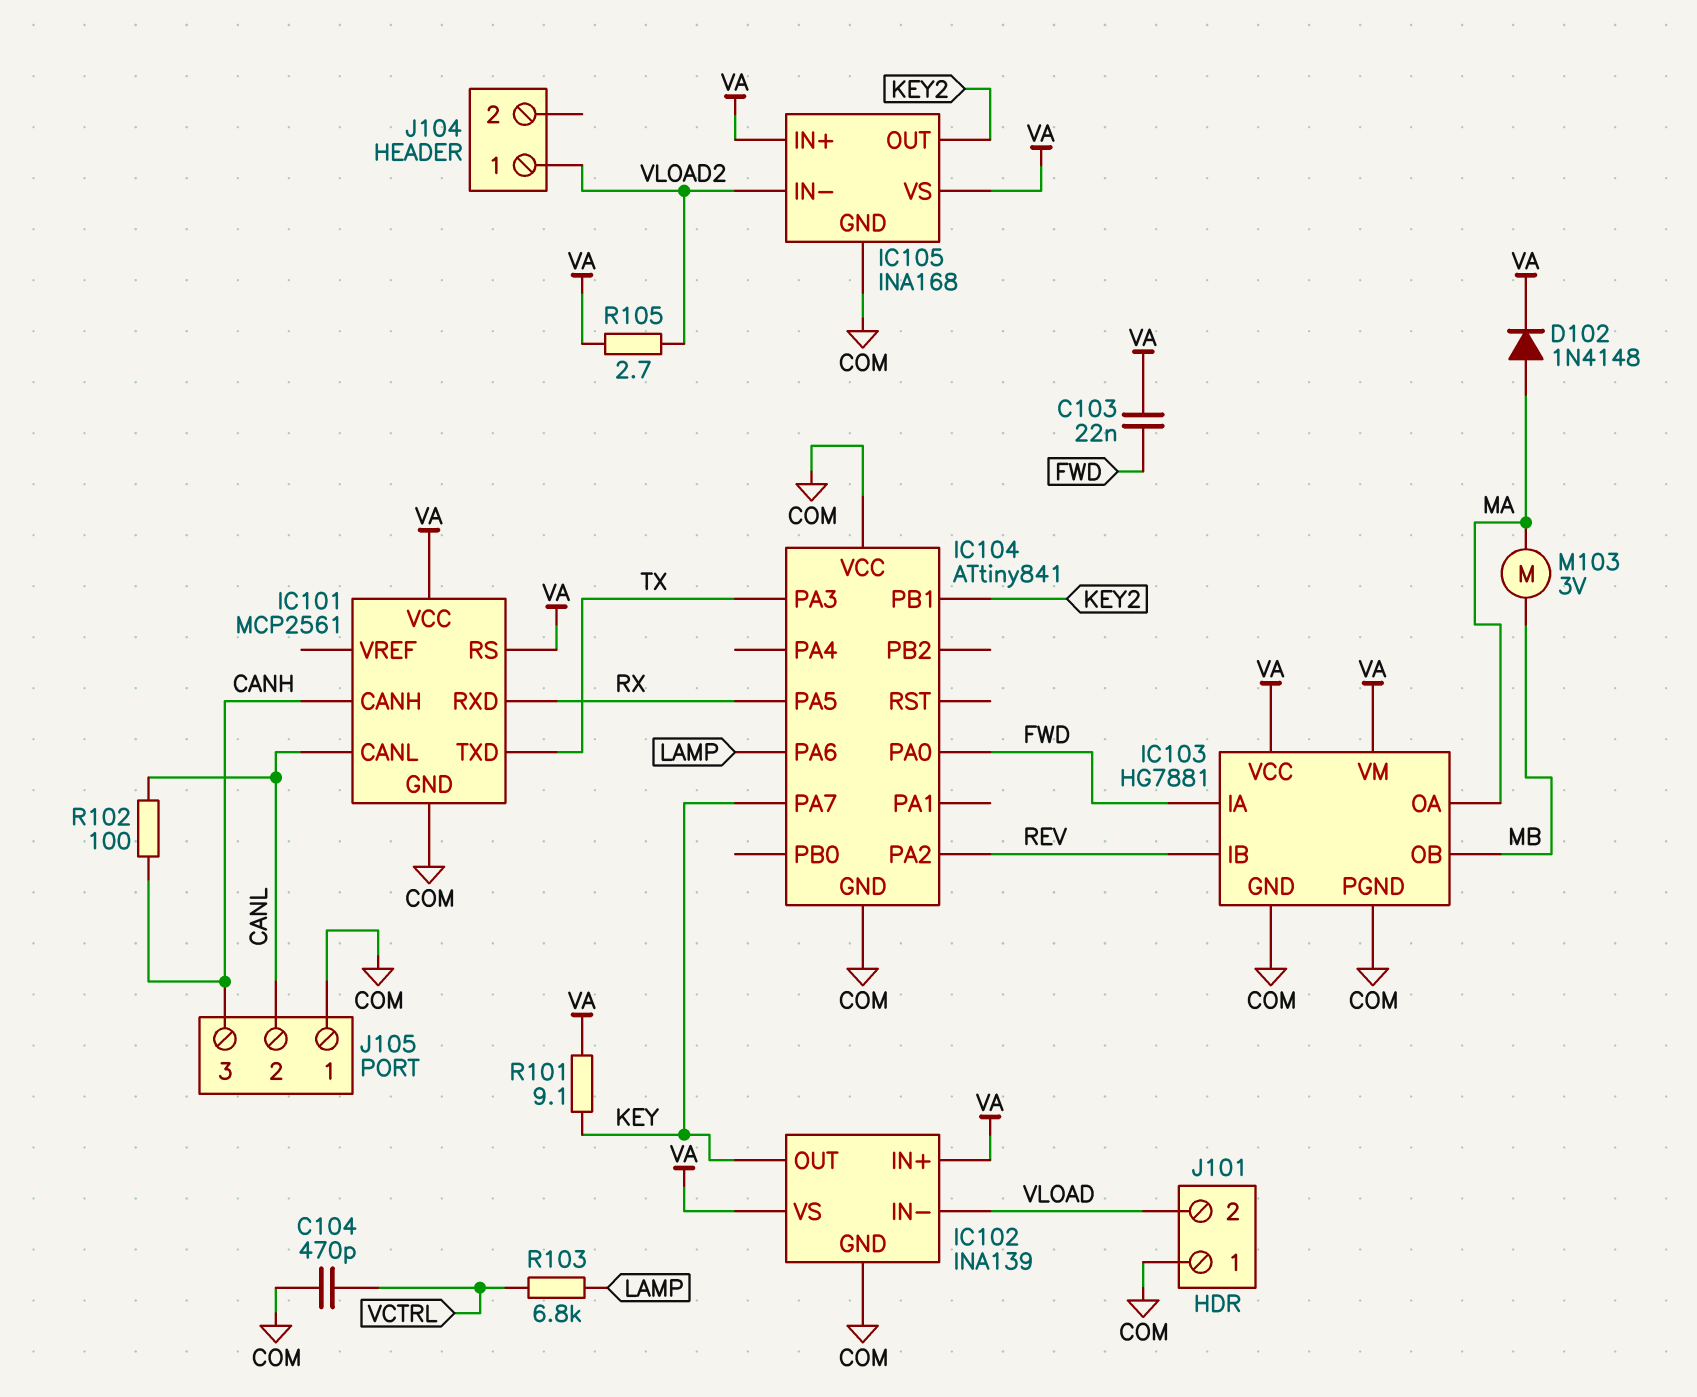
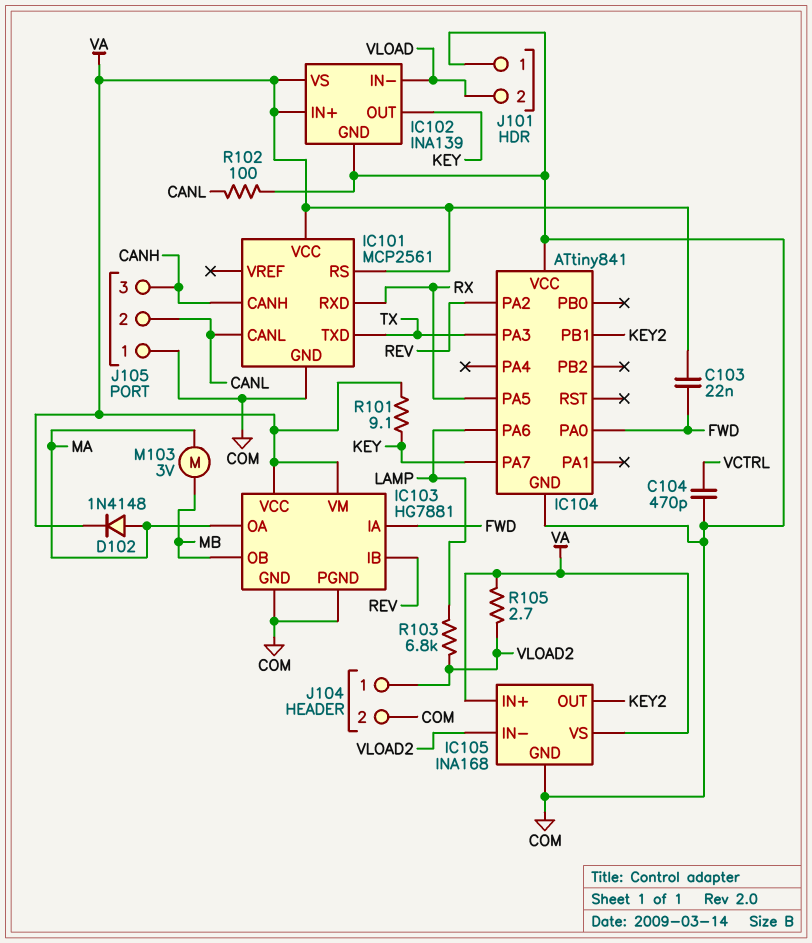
J104 pin 2: none -> COM
R102: 100 (CANH, CANL) -> 100 (CANL, COM)
R103: 6.8k (LAMP, VCTRL) -> 6.8k (LAMP, VLOAD2)

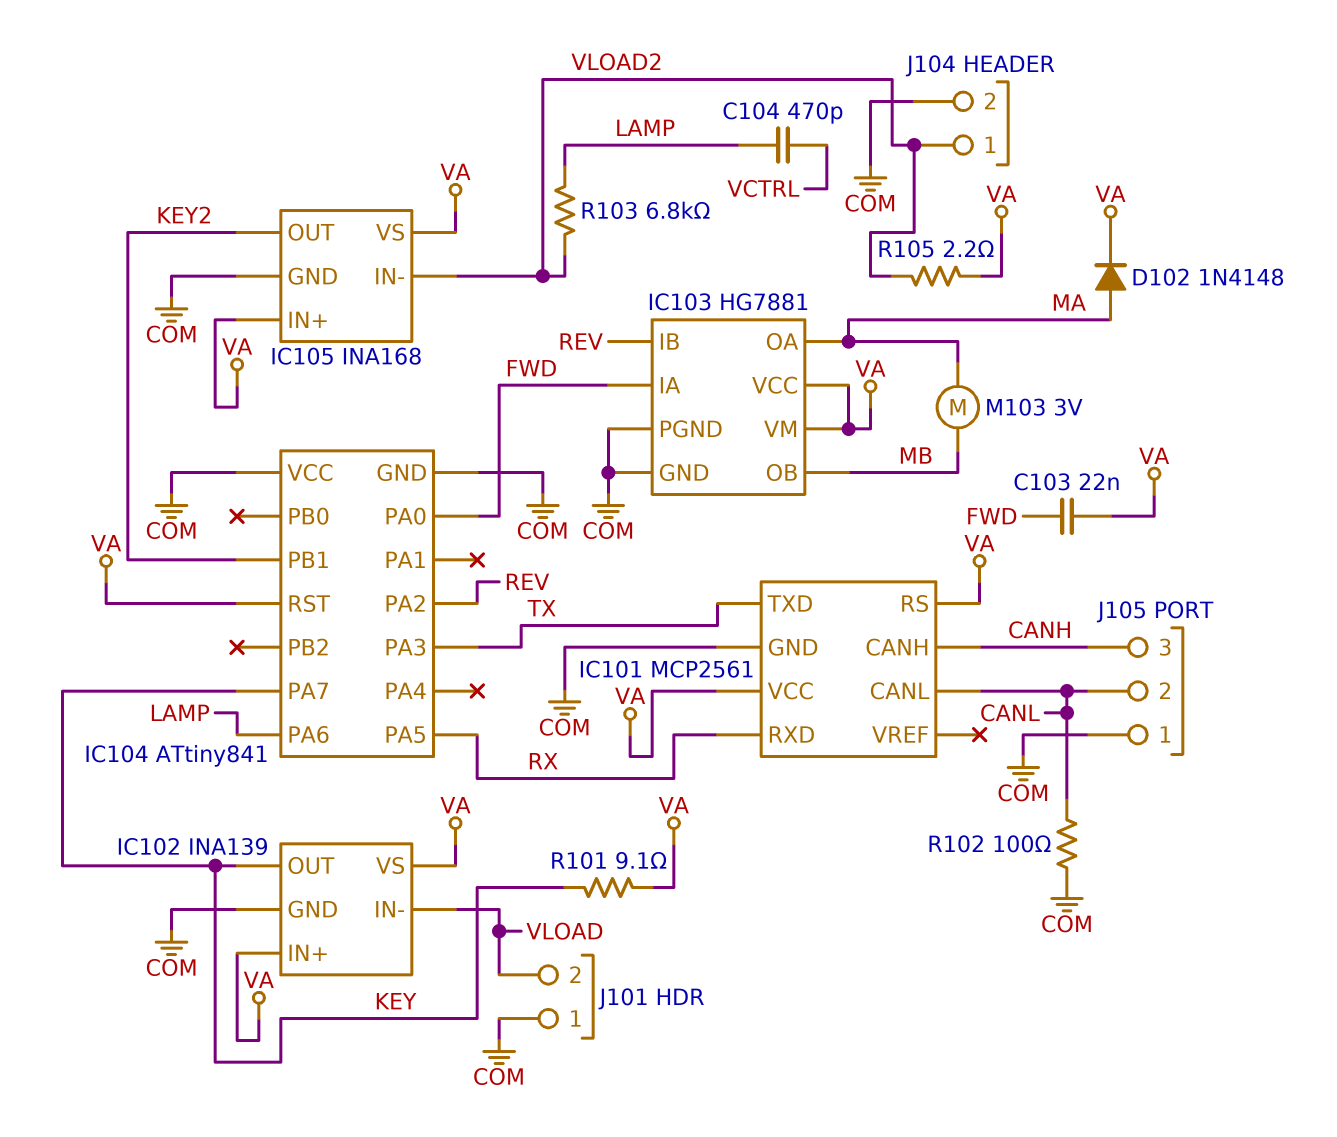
C104: 470pF (COM, VCTRL) -> 470pF (LAMP, VCTRL)
IC104 pin RST: none -> VA
R105: 2.7 (VA, VLOAD2) -> 2.2 (VA, VLOAD2)

